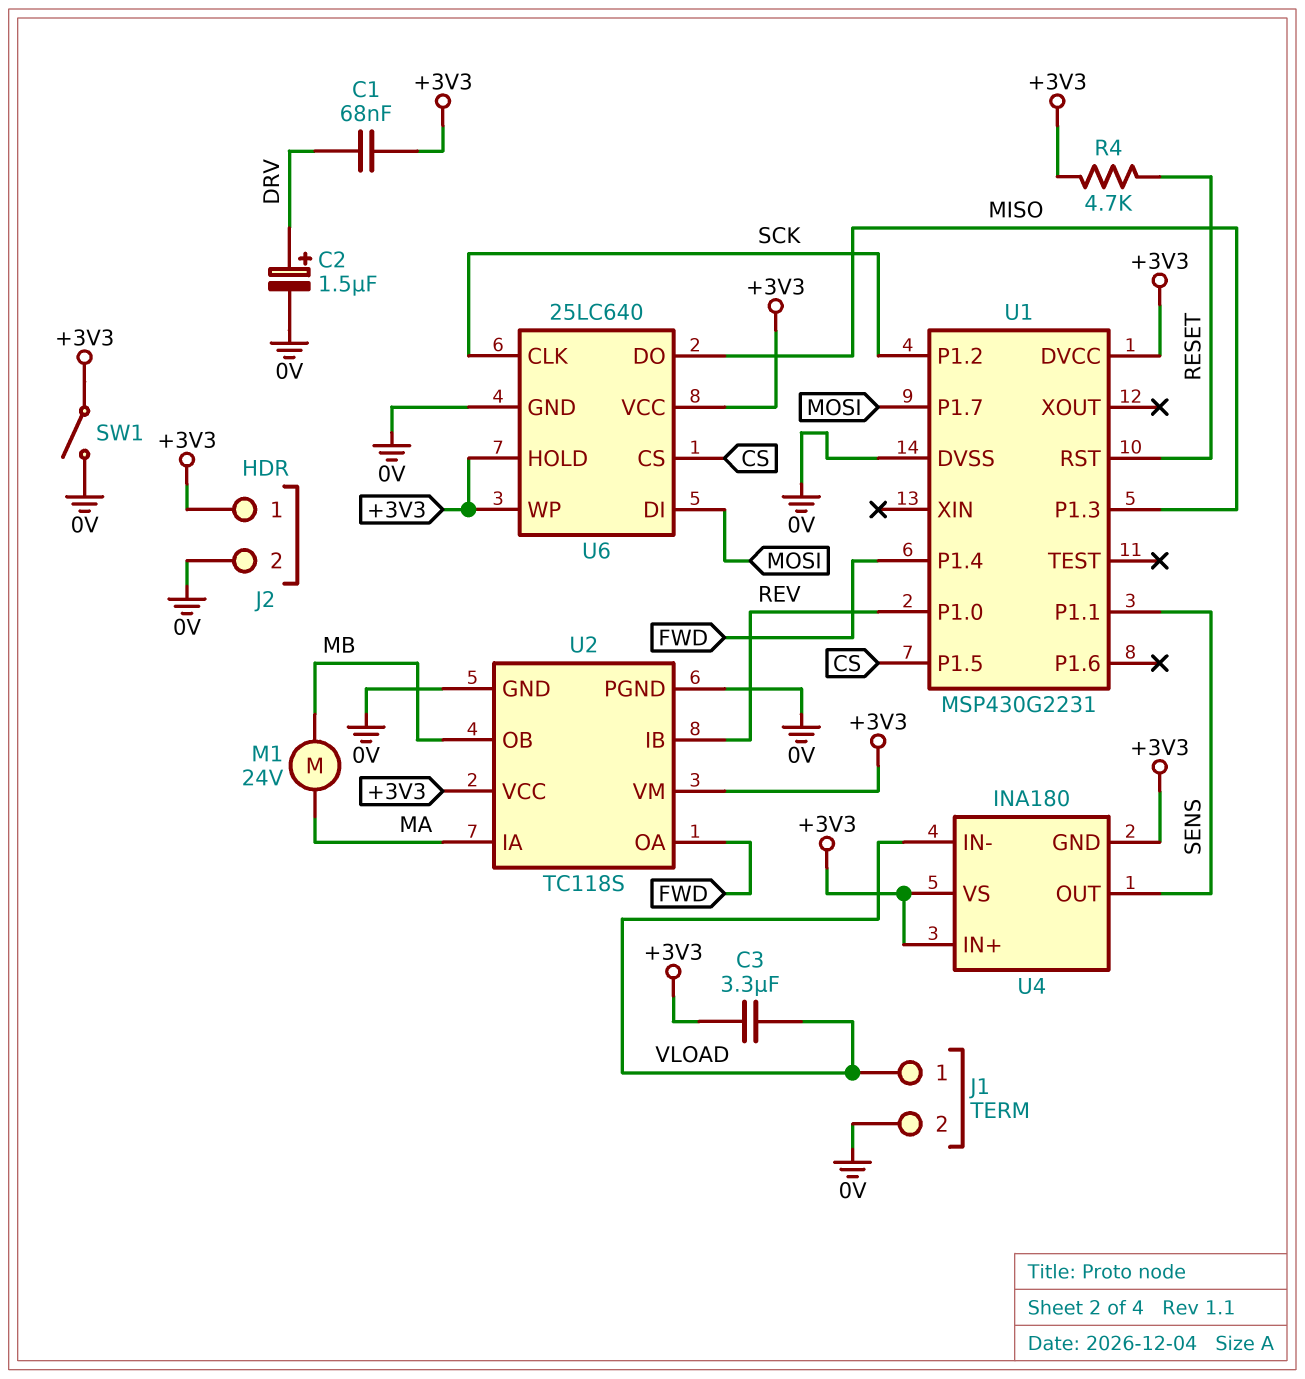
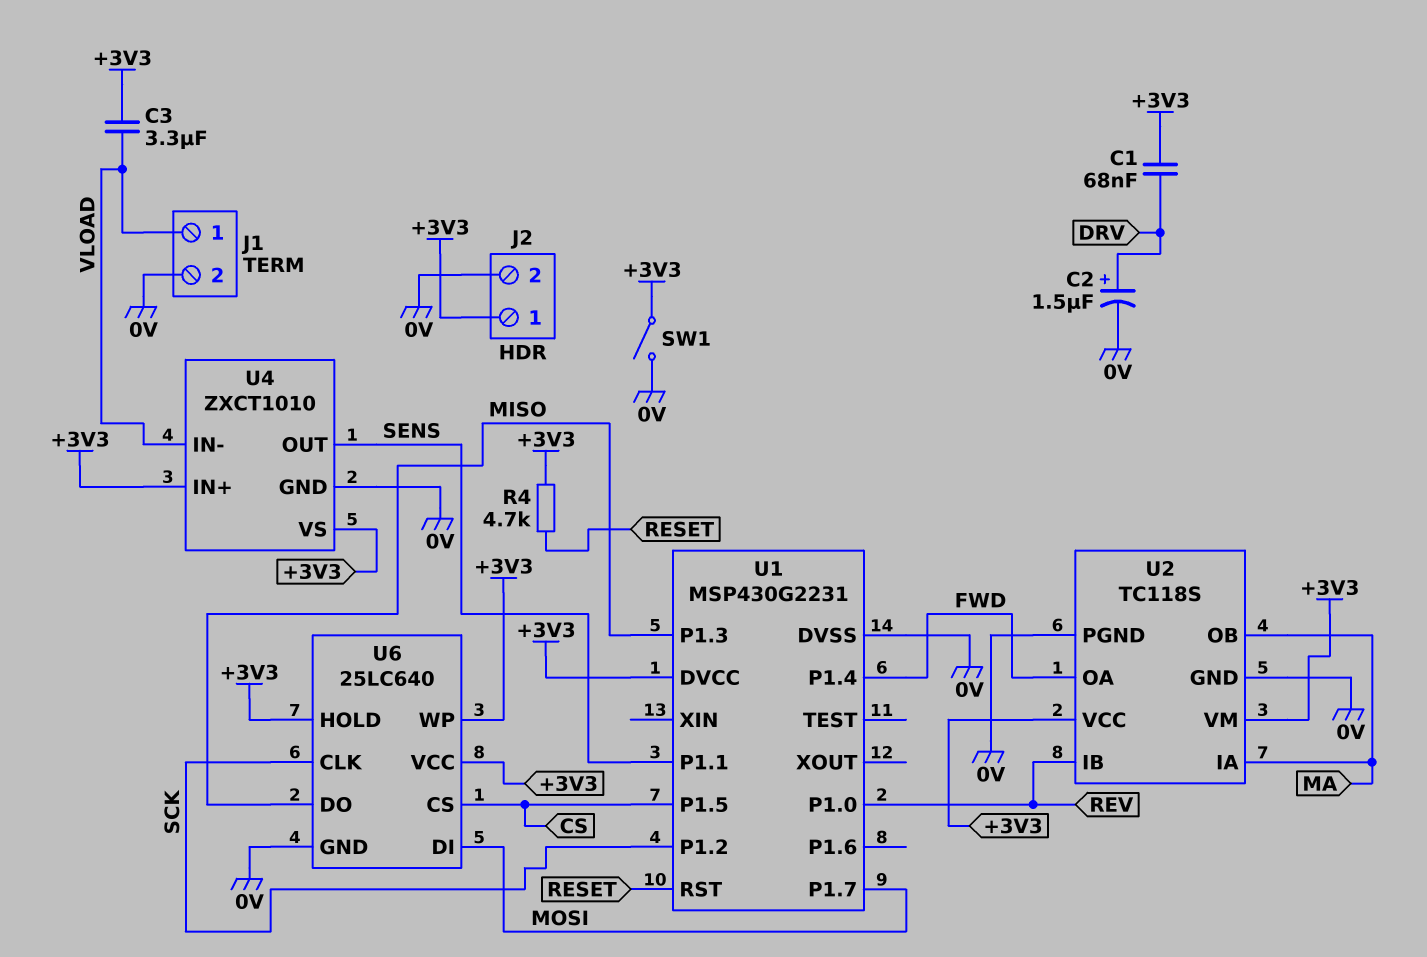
M1: motor 24V (MA, MB) -> none
U2 pin OB: MB -> MA
U4: INA180 -> ZXCT1010
U4 pin GND: +3V3 -> 0V

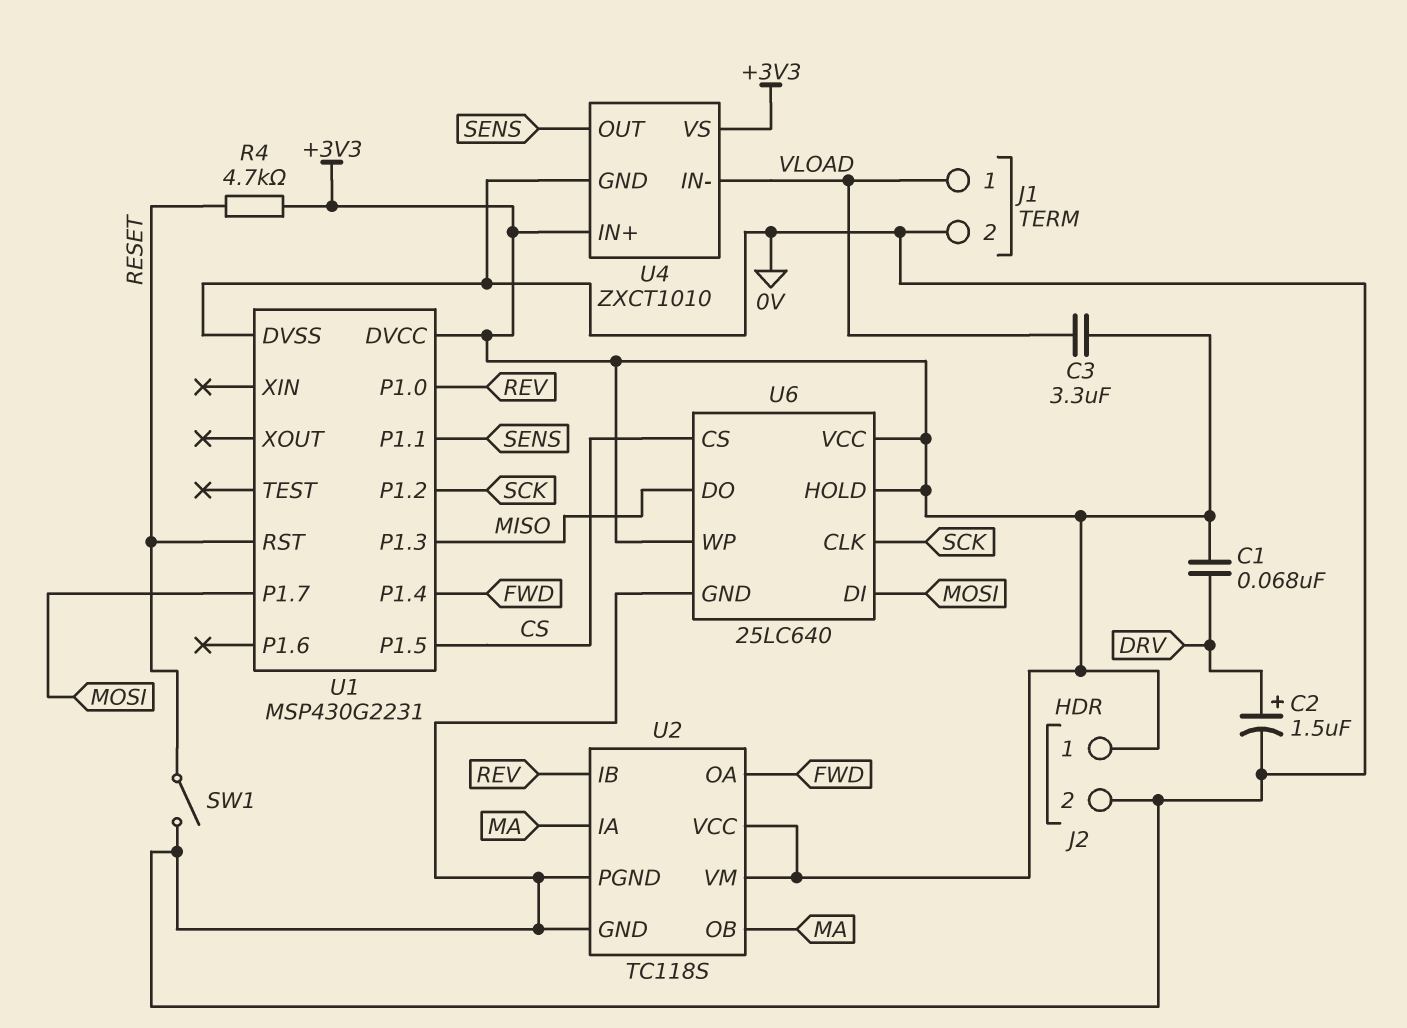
SW1: switch (+3V3, 0V) -> switch (0V, RESET)

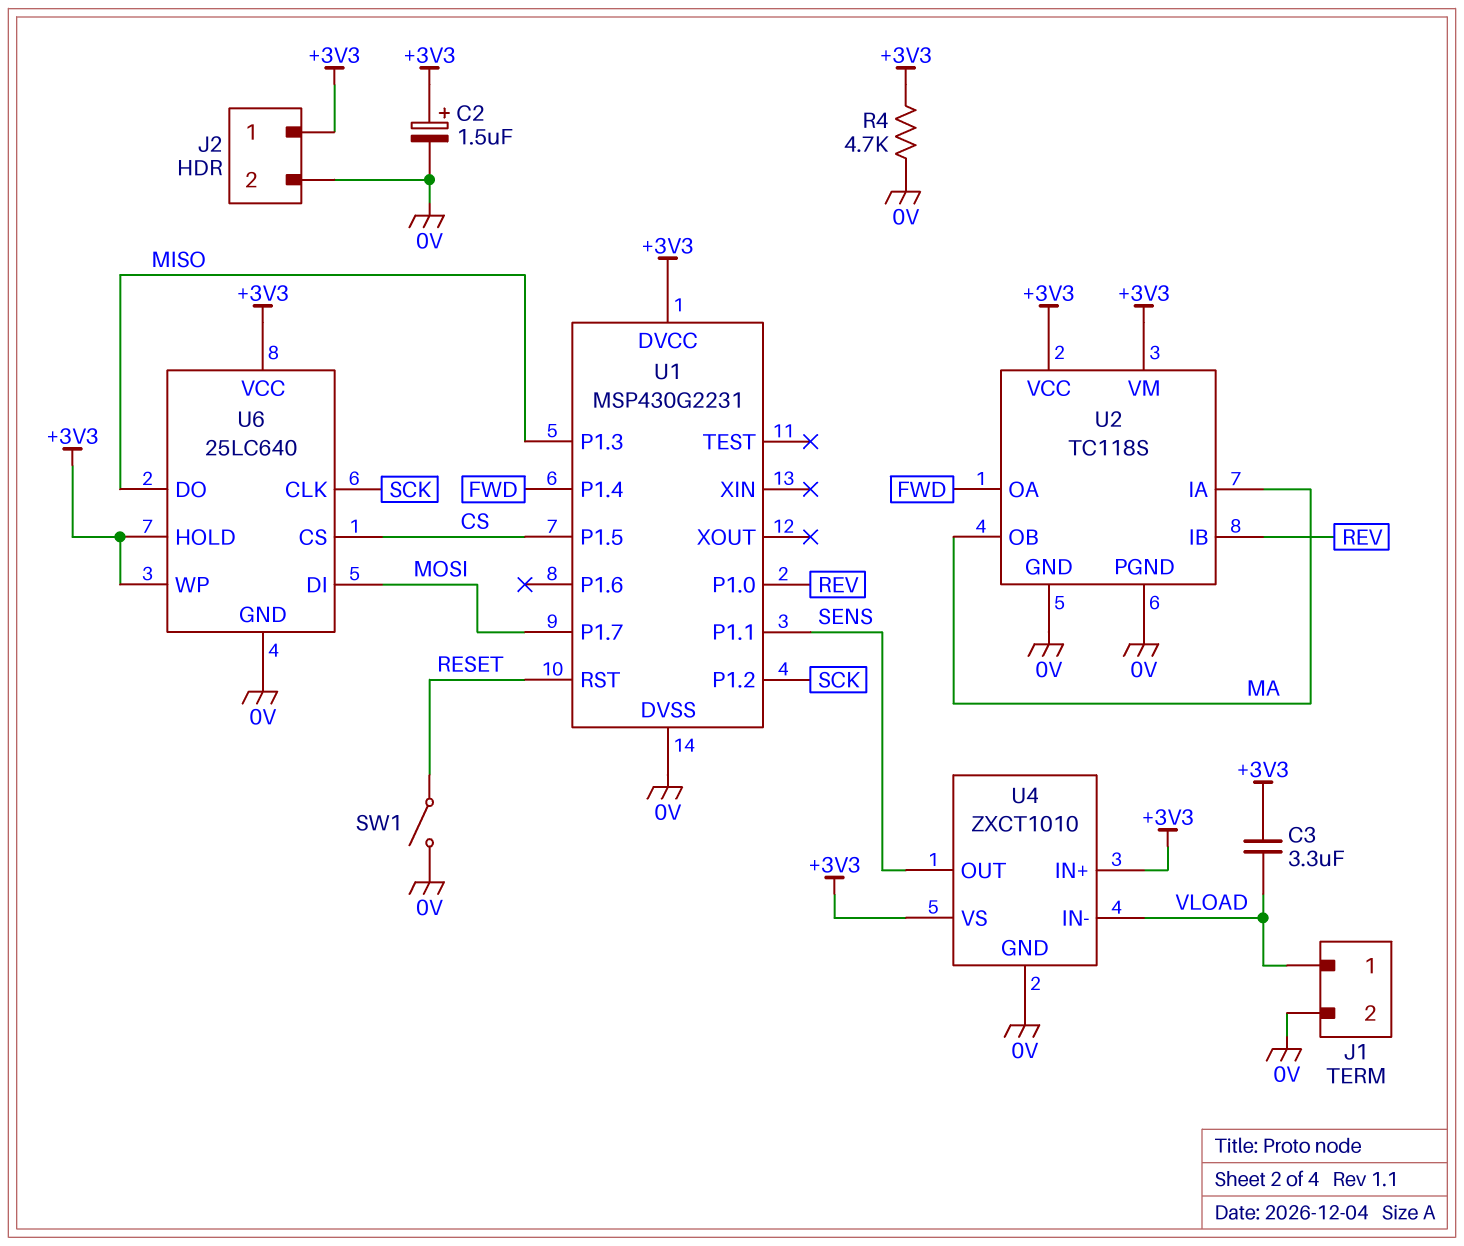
C1: 68nF (+3V3, DRV) -> none
C2: 1.5uF (plus DRV, minus 0V) -> 1.5uF (plus +3V3, minus 0V)
R4: 4.7k (+3V3, RESET) -> 4.7k (+3V3, 0V)

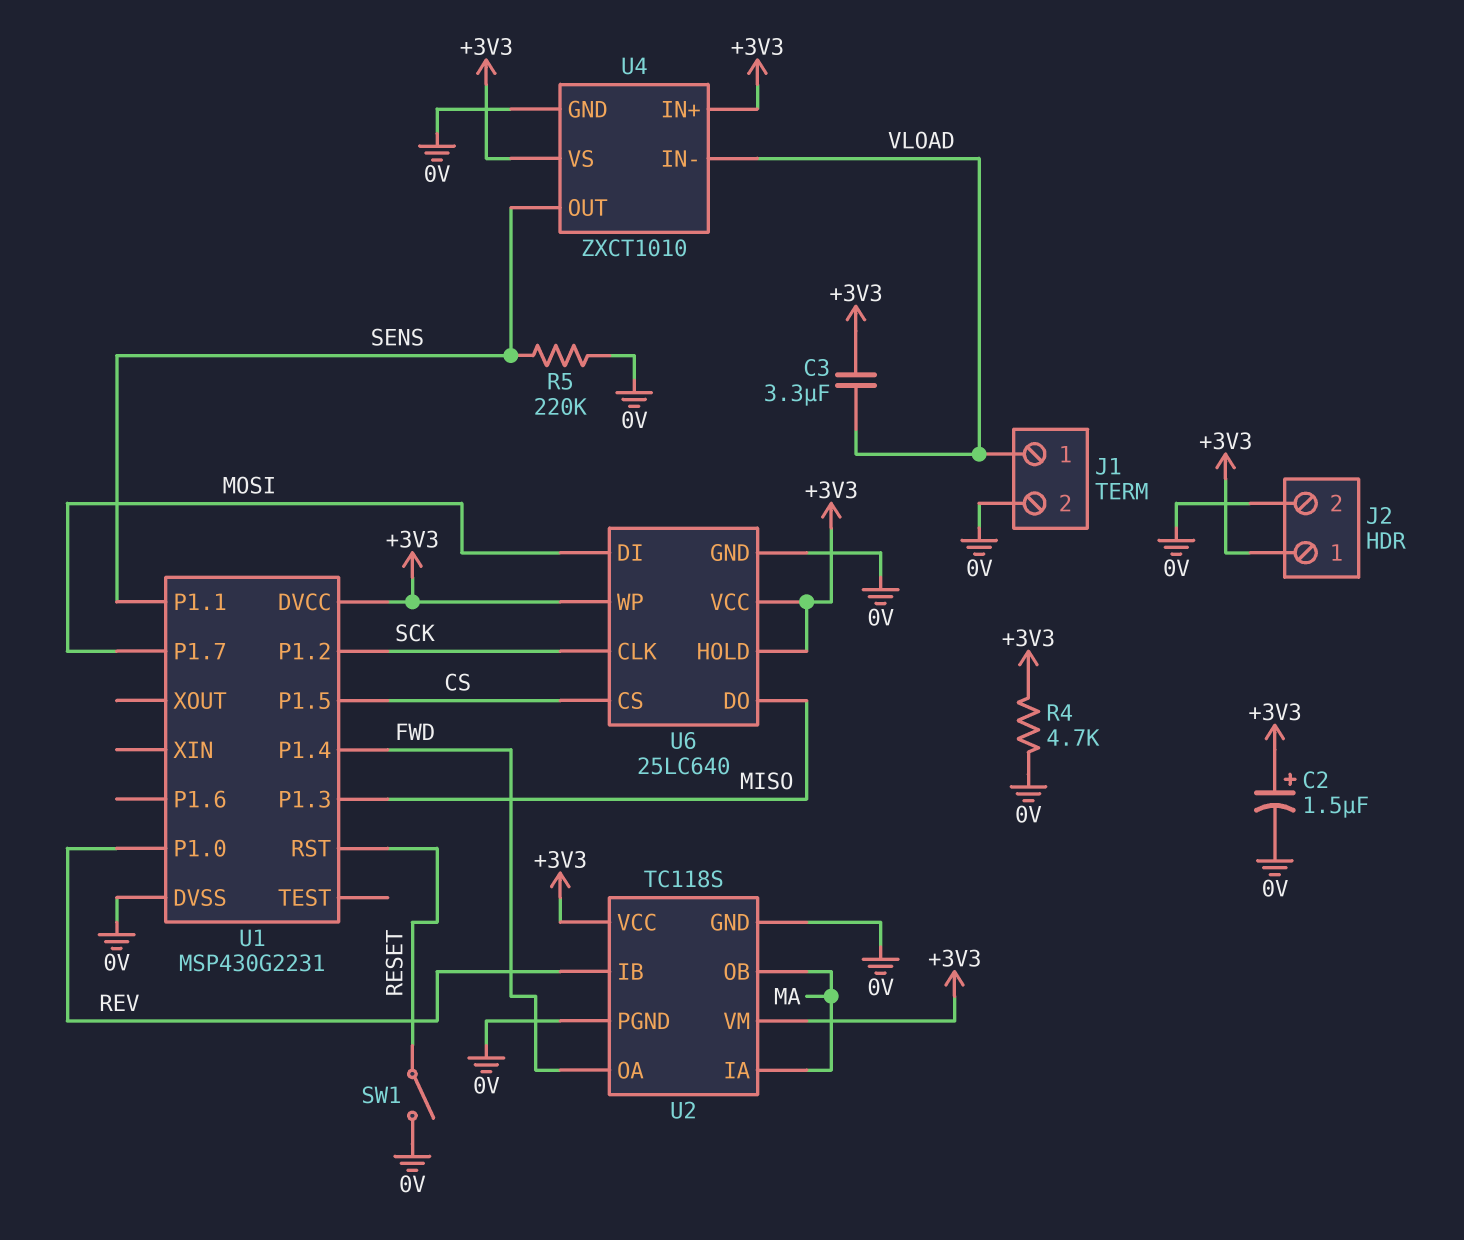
R5: none -> 220k (0V, SENS)

